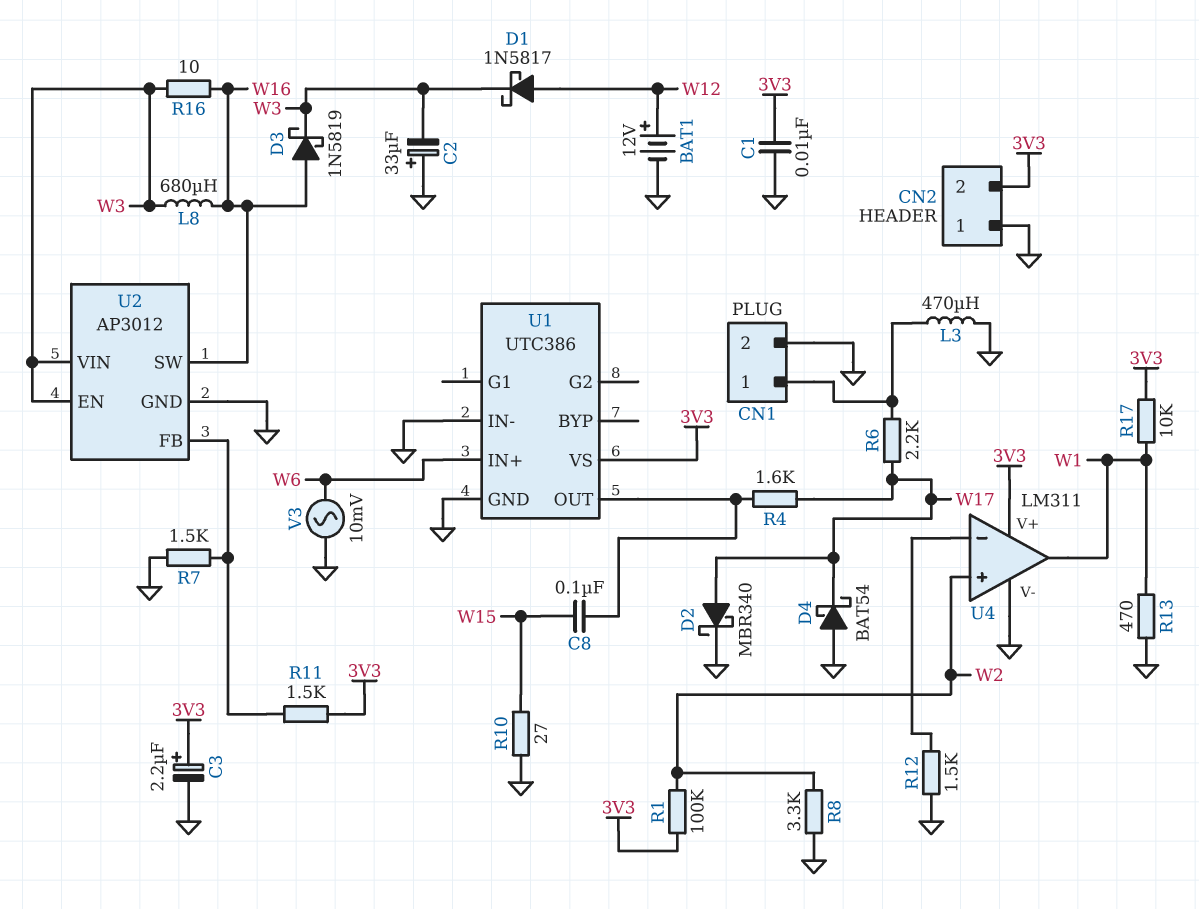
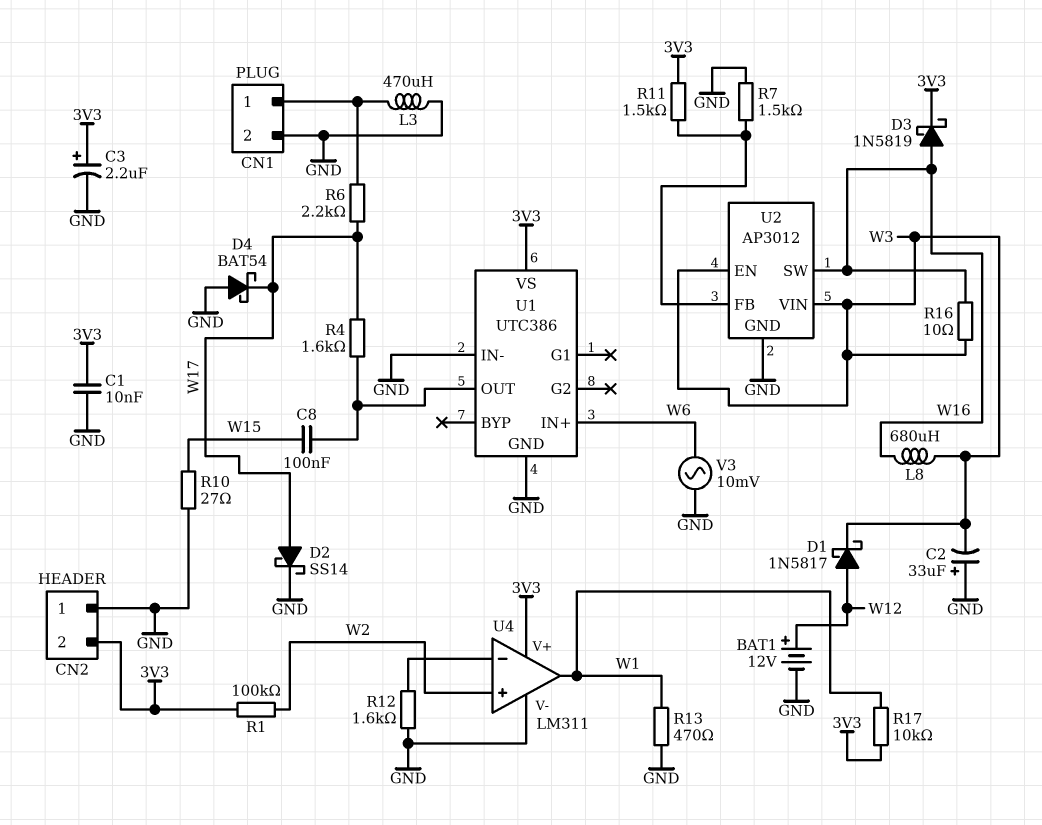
D2: schottky MBR340 (A W17, K GND) -> schottky SS14 (A W17, K GND)
D3: schottky 1N5819 (A W16, K W3) -> schottky 1N5819 (A W16, K 3V3)
R8: 3.3k (GND, W2) -> none
R12: 1.5k (GND, U4/in-) -> 1.6k (GND, U4/in-)

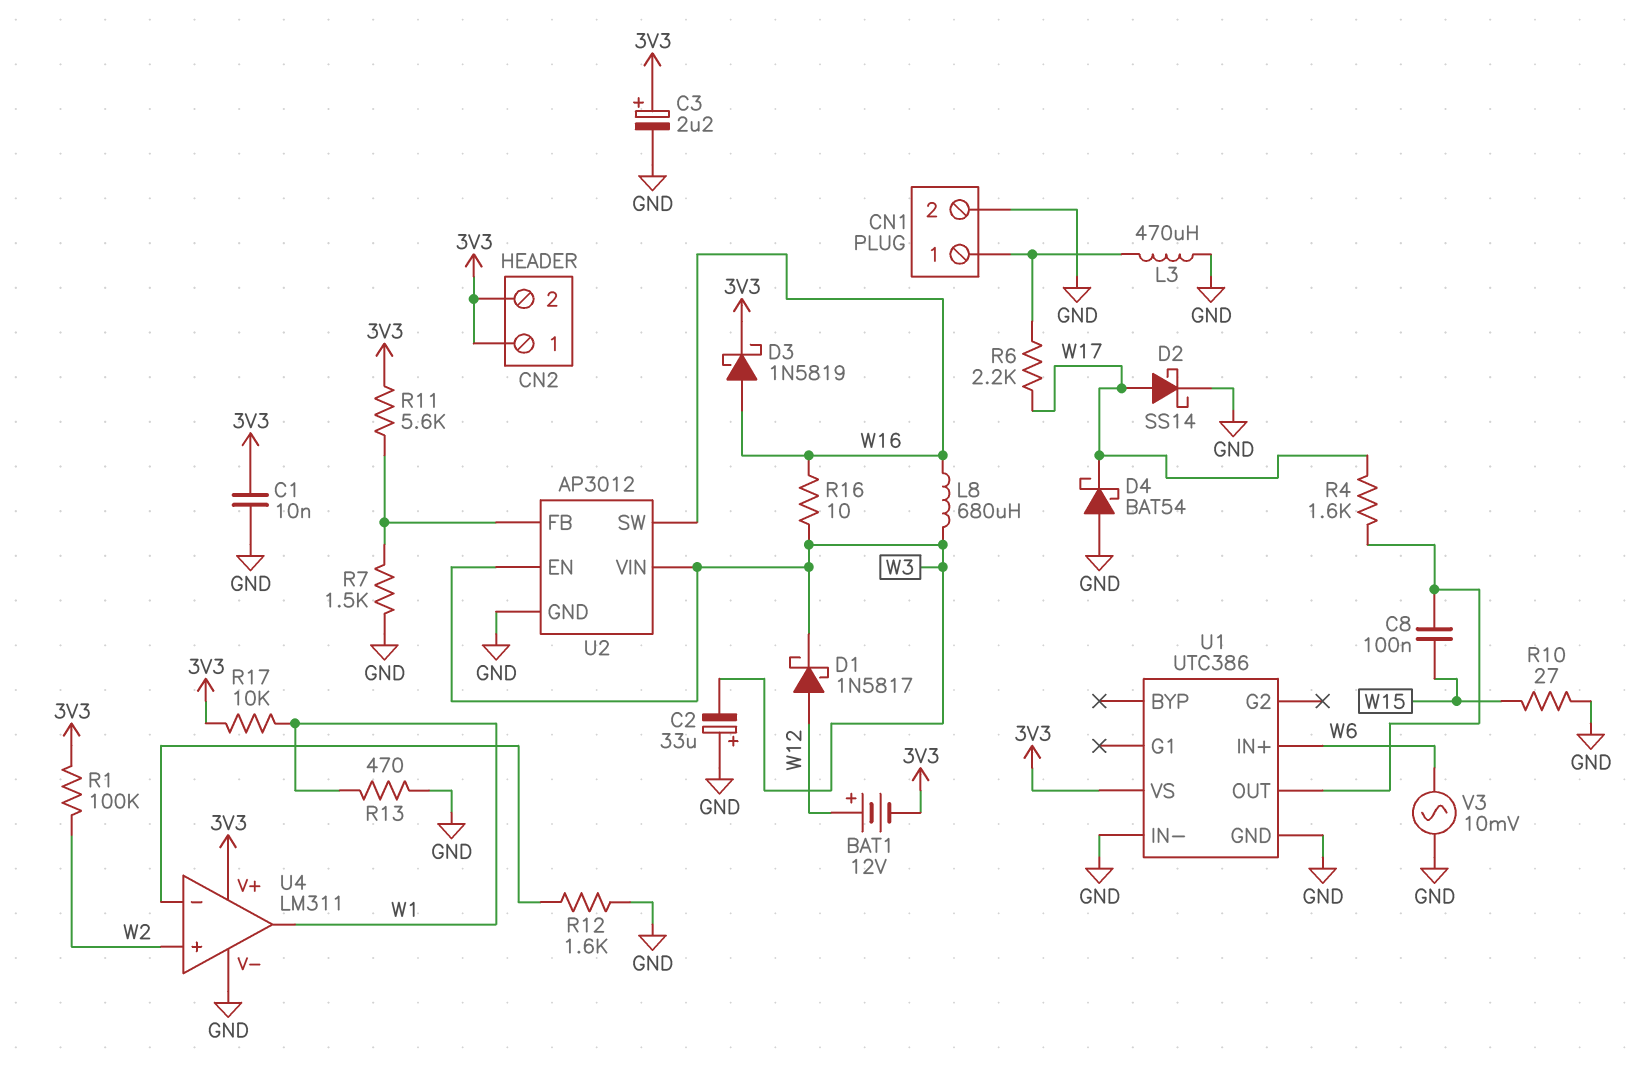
BAT1: 12V (plus W12, minus GND) -> 12V (plus W12, minus 3V3)
CN2 pin 1: GND -> 3V3
R11: 1.5k (3V3, U2/FB) -> 5.6k (3V3, U2/FB)

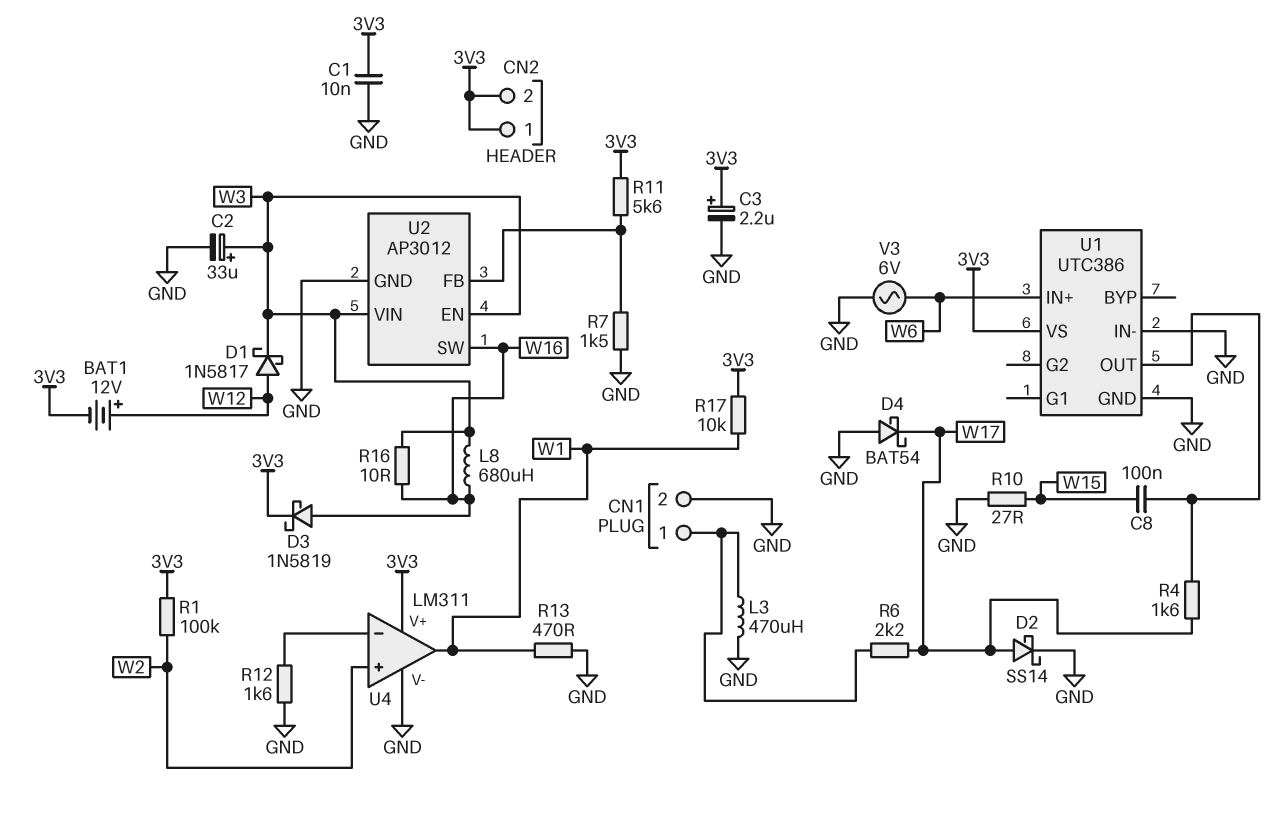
C2: 33uF (plus GND, minus W3) -> 33uF (plus W3, minus GND)
V3: AC 10mV (GND, W6) -> AC 6V (GND, W6)

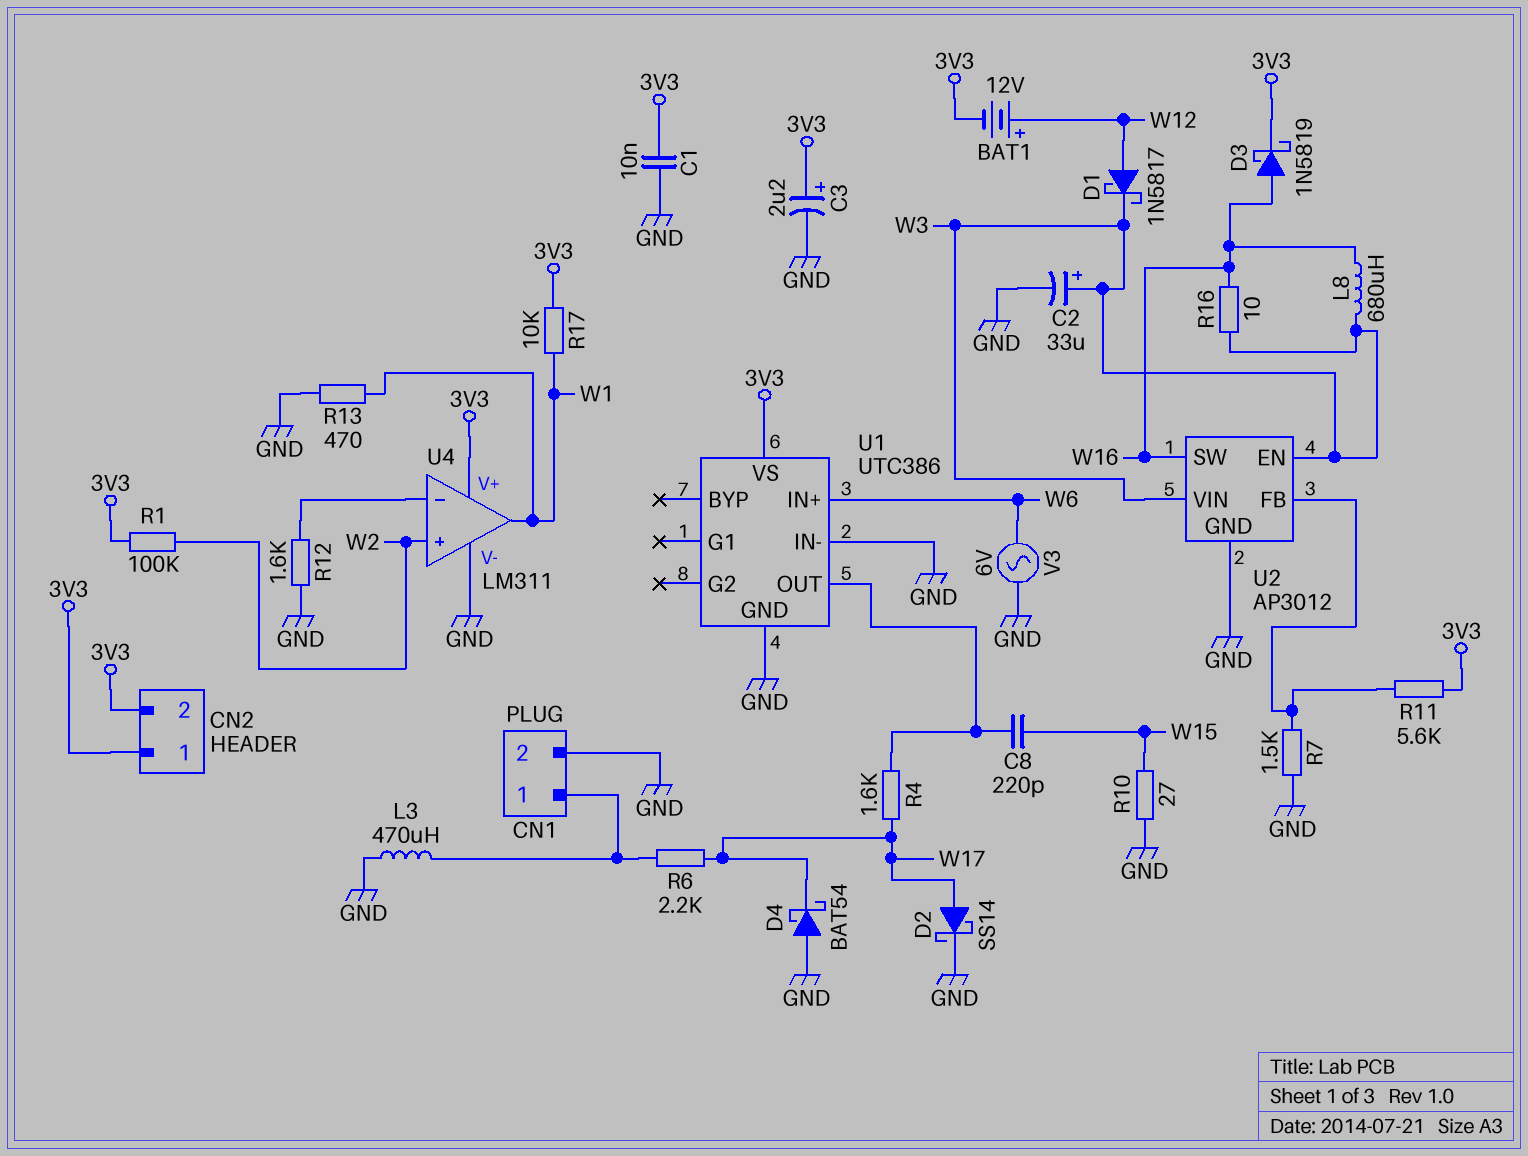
C8: 100nF (U1/OUT, W15) -> 220pF (U1/OUT, W15)

